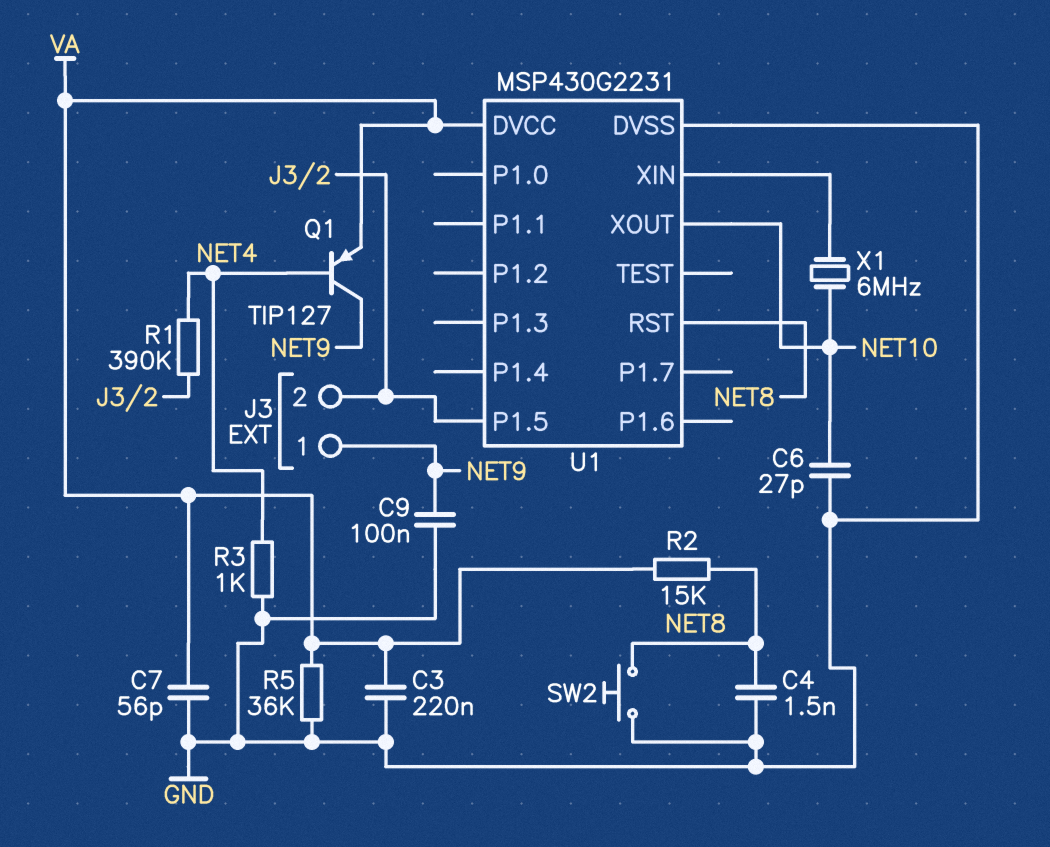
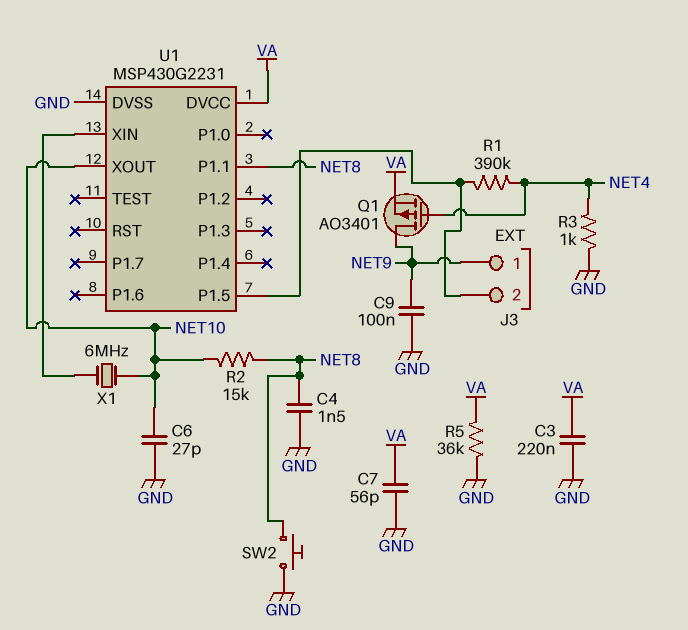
Q1: PNP TIP127 (B NET4, C NET9, E VA) -> PMOS AO3401 (G NET4, D NET9, S VA)
R2: 15k (NET8, VA) -> 15k (NET8, NET10)
U1 pin P1.1: none -> NET8
U1 pin RST: NET8 -> none

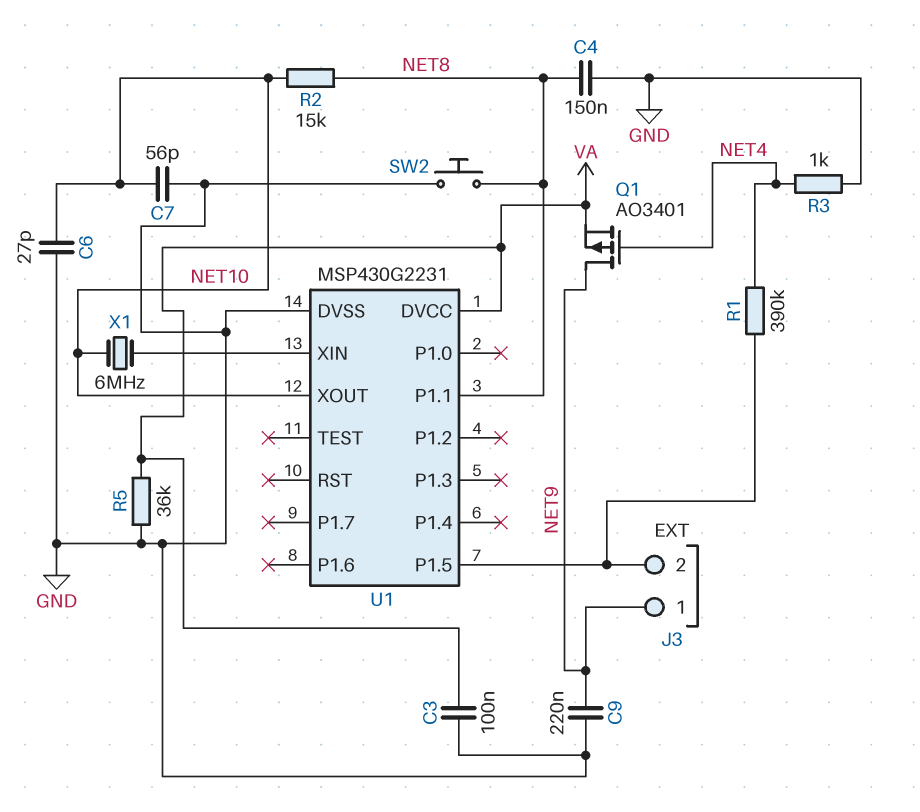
C3: 220nF (GND, VA) -> 100nF (GND, VA)
C4: 1.5nF (GND, NET8) -> 150nF (GND, NET8)
C7: 56pF (GND, VA) -> 56pF (GND, NET10)
C9: 100nF (GND, NET9) -> 220nF (GND, NET9)

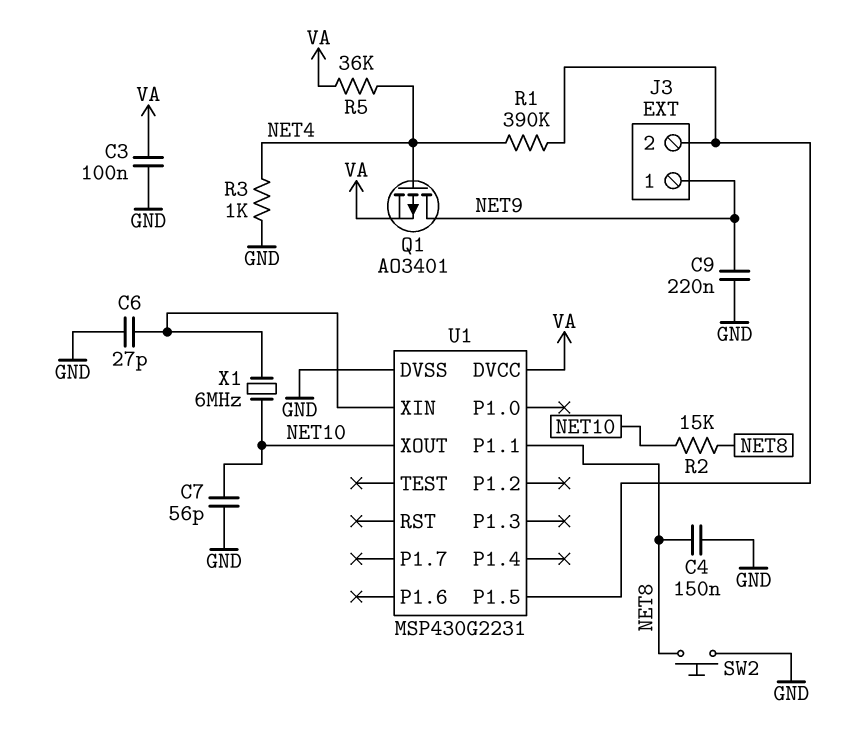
C6: 27pF (GND, NET10) -> 27pF (GND, U1/XIN)
R5: 36k (GND, VA) -> 36k (NET4, VA)

